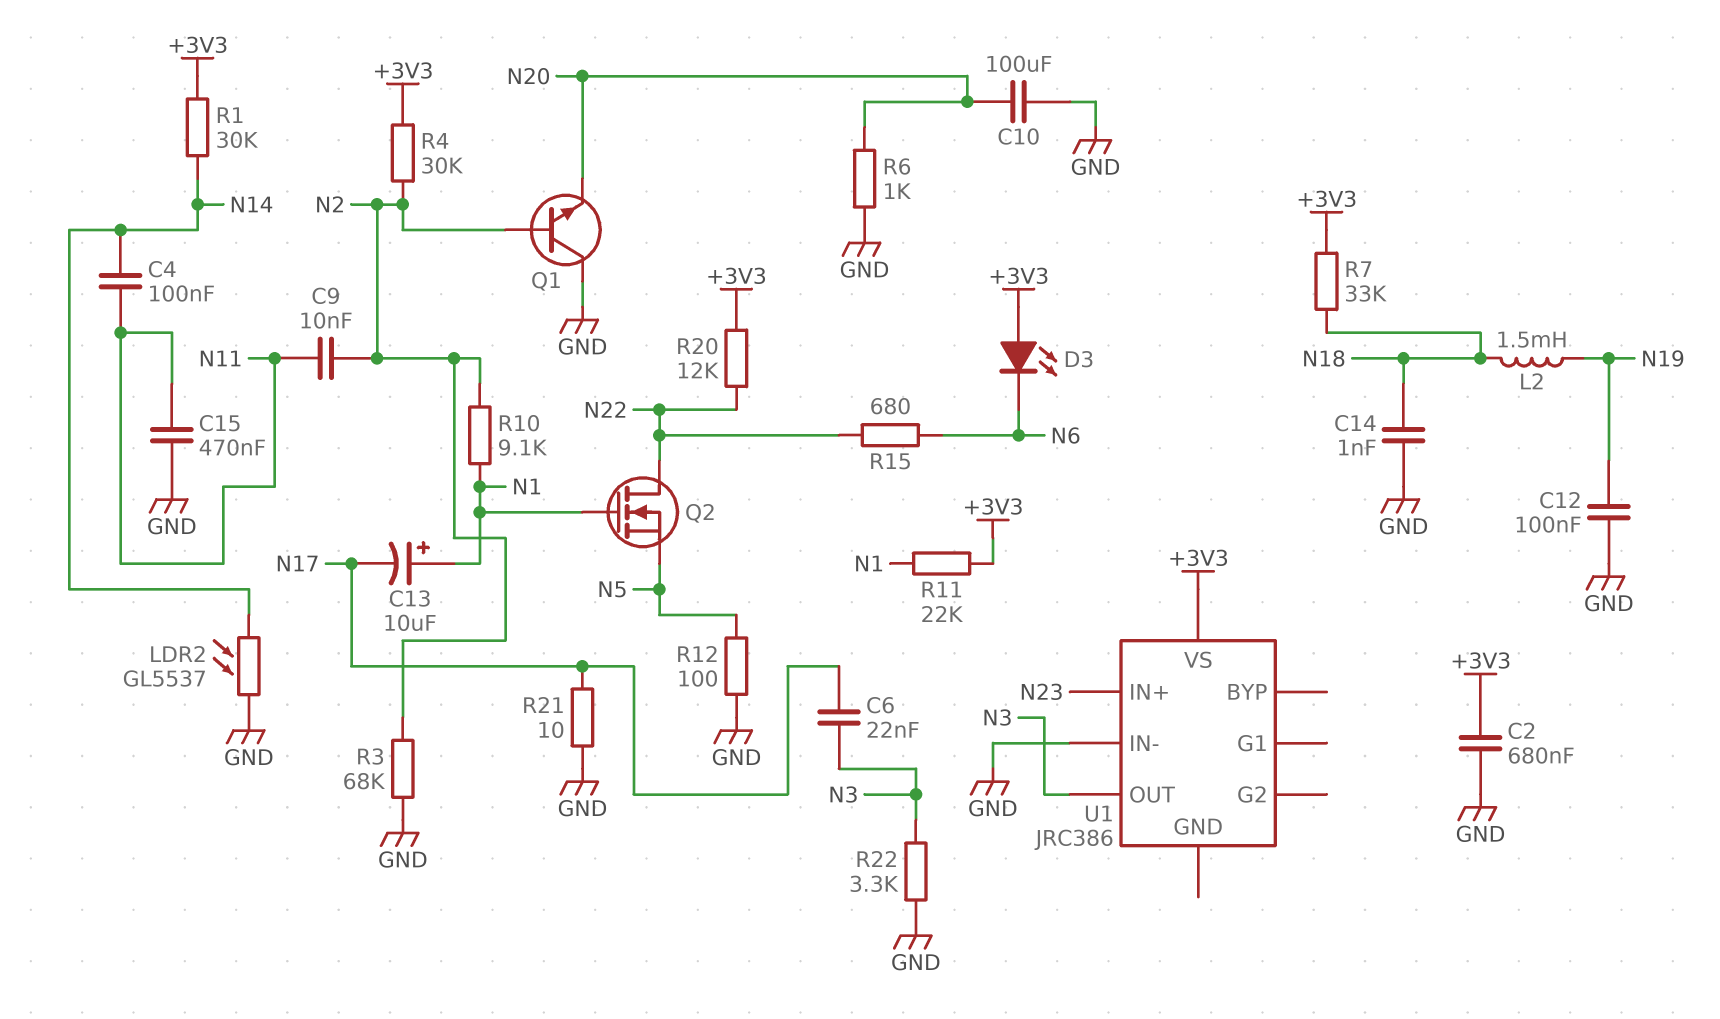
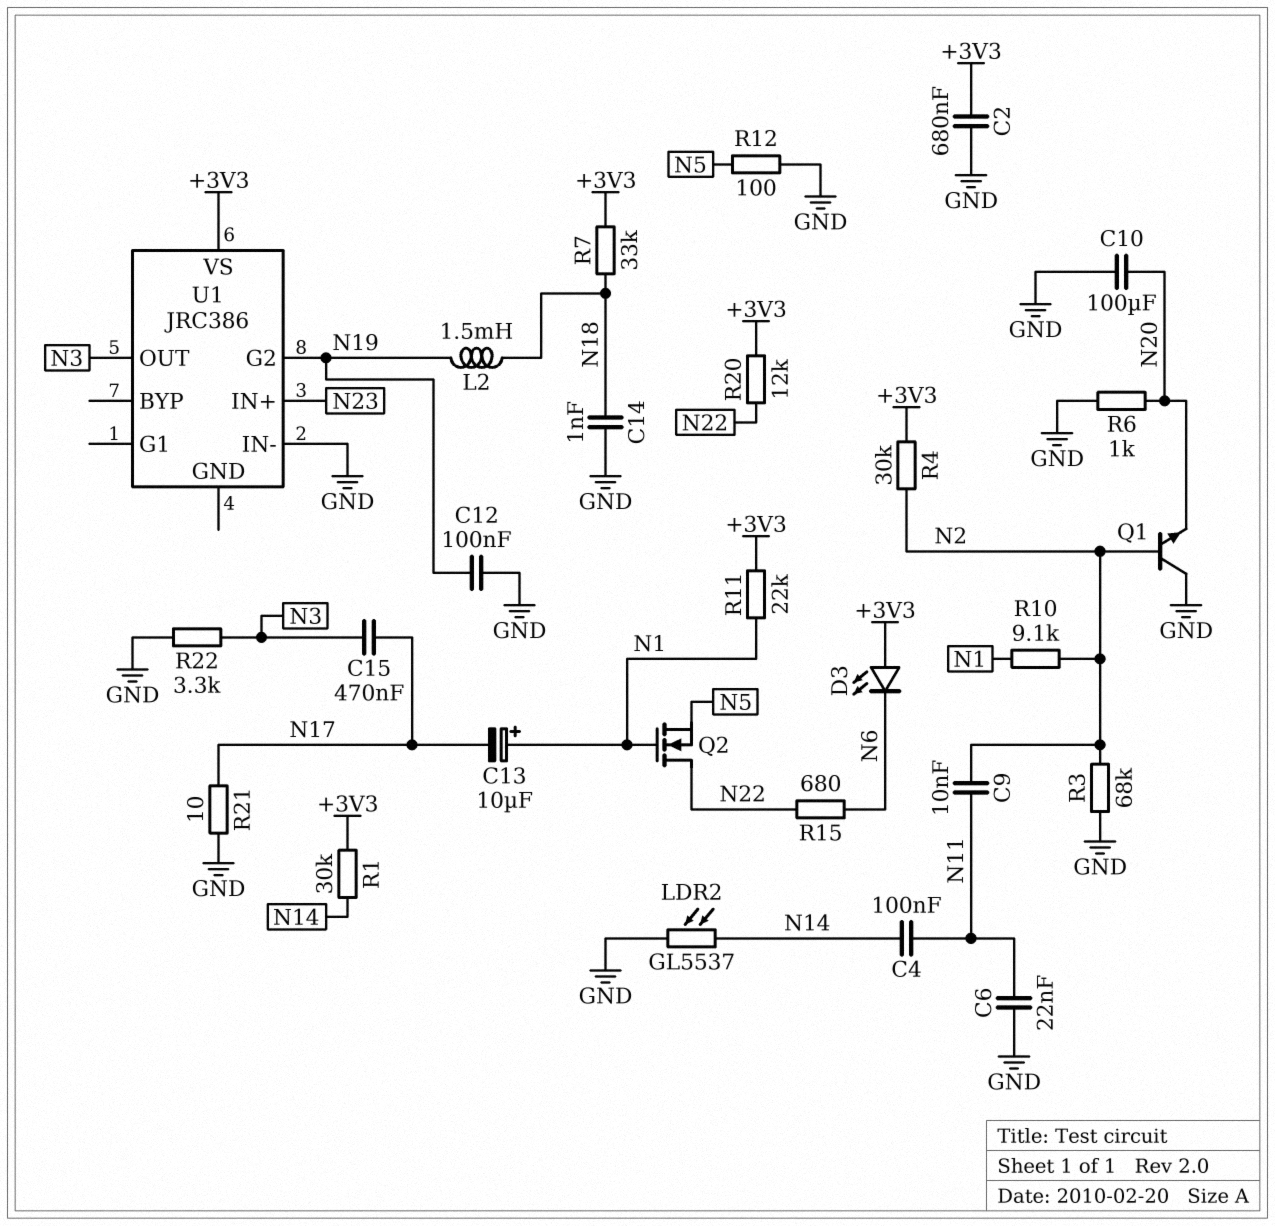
C6: 22nF (N3, N17) -> 22nF (GND, N11)
C15: 470nF (GND, N11) -> 470nF (N3, N17)
U1 pin G2: none -> N19

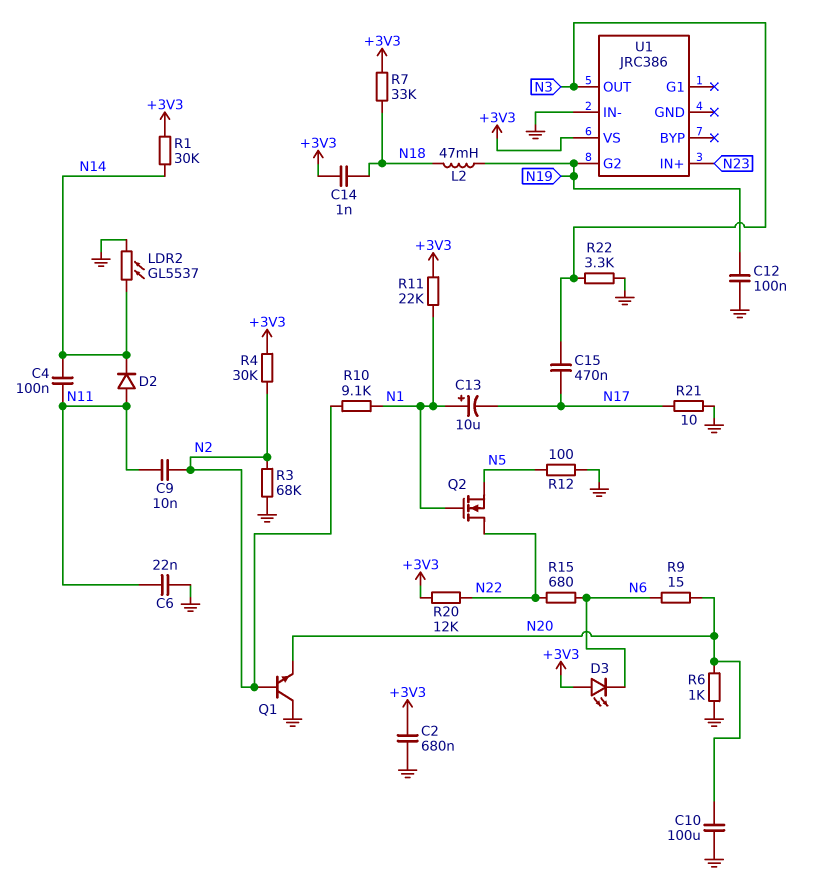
C14: 1nF (GND, N18) -> 1nF (+3V3, N18)
D2: none -> diode (A N11, K N14)
L2: 1.5mH (N18, N19) -> 47mH (N18, N19)
R9: none -> 15 (N6, N20)

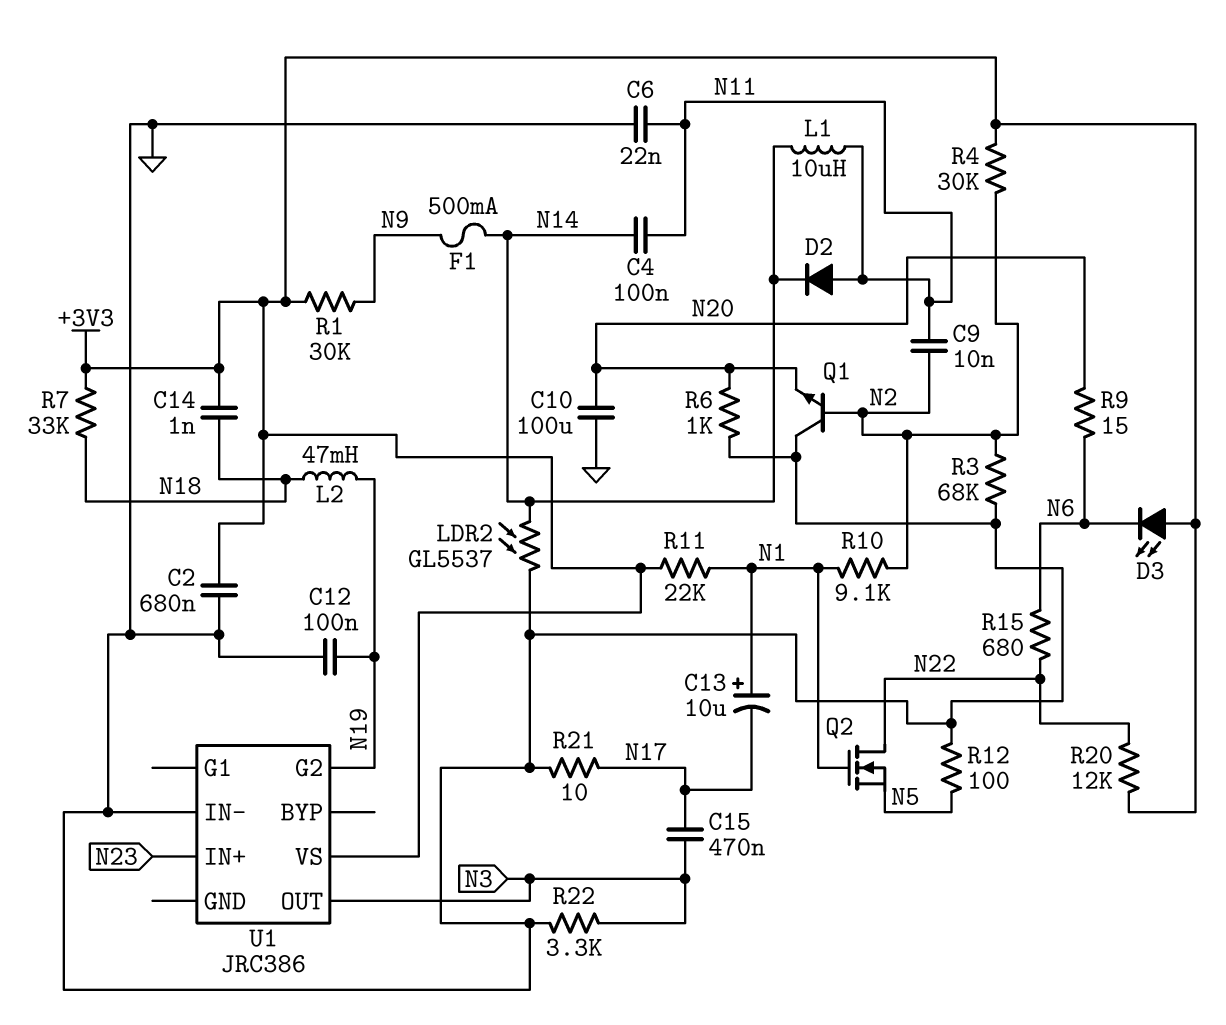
F1: none -> 500mA (N9, N14)
L1: none -> 10uH (N11, N14)
R1: 30k (+3V3, N14) -> 30k (+3V3, N9)

